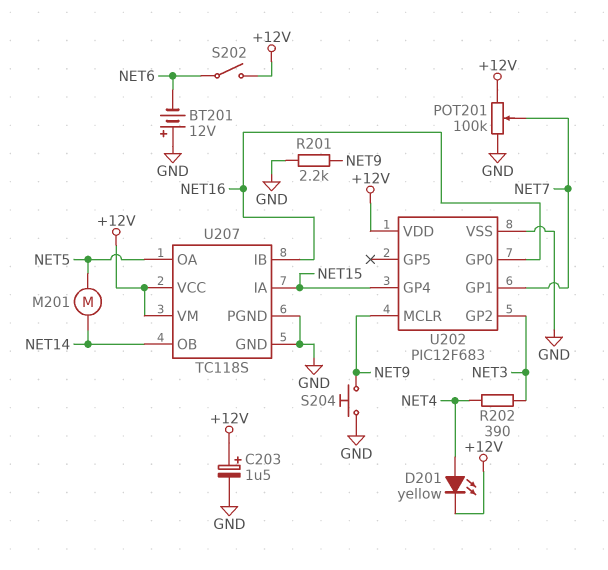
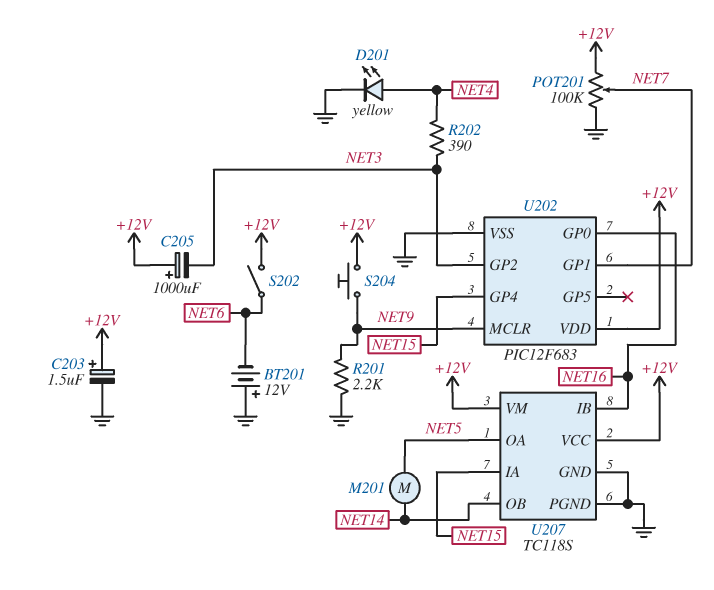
C205: none -> 1000uF (plus +12V, minus NET3)
D201: LED yellow (A NET4, K +12V) -> LED yellow (A NET4, K GND)
S204: button (GND, NET9) -> button (+12V, NET9)

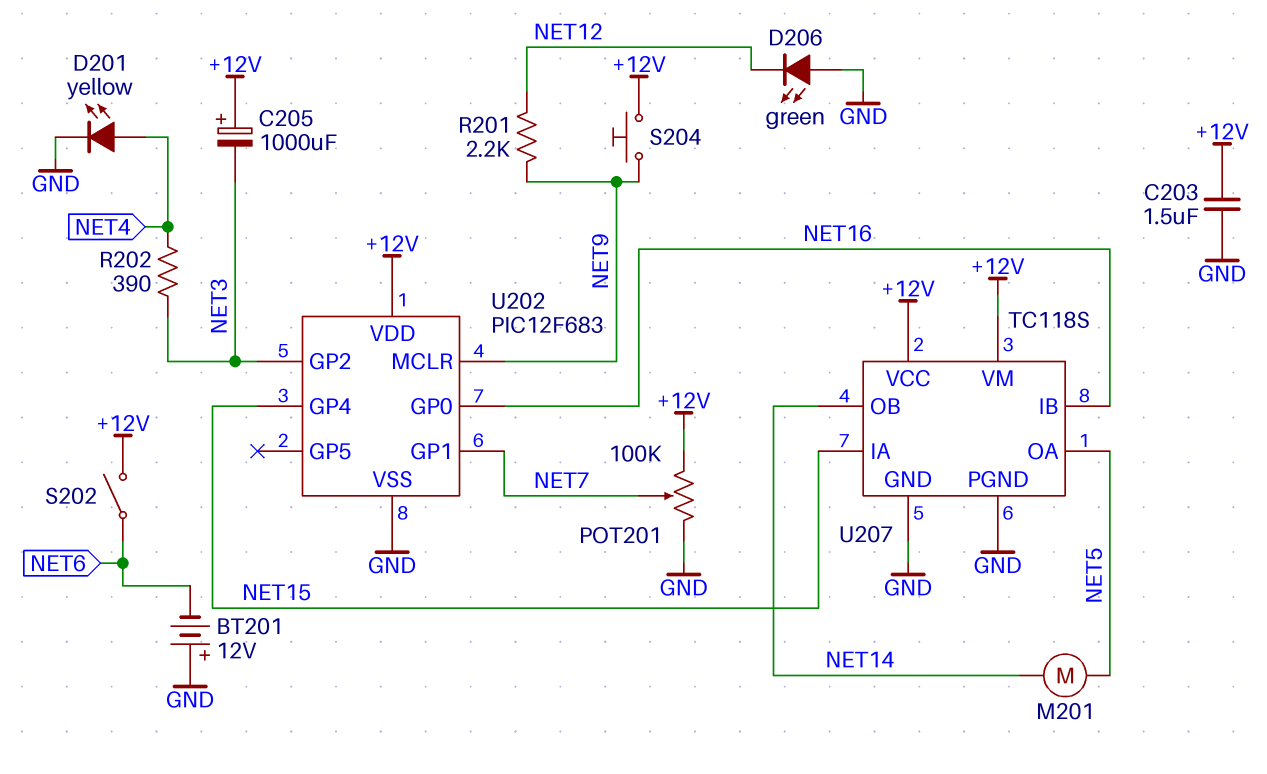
C203: 1.5uF (plus +12V, minus GND) -> 1.5uF (+12V, GND)
D206: none -> LED green (A GND, K NET12)
R201: 2.2k (GND, NET9) -> 2.2k (NET9, NET12)

